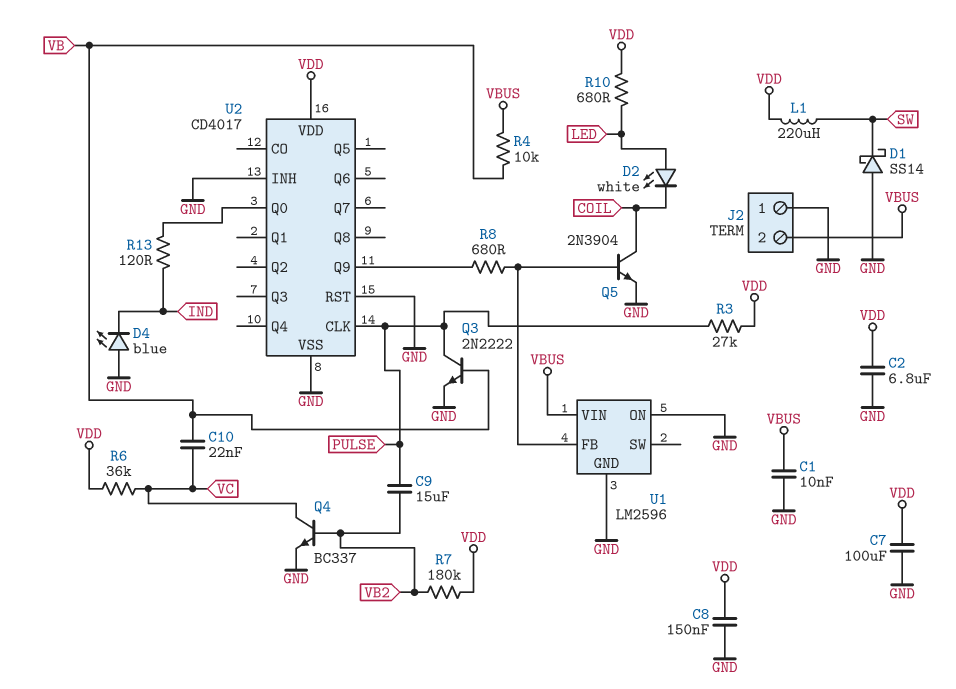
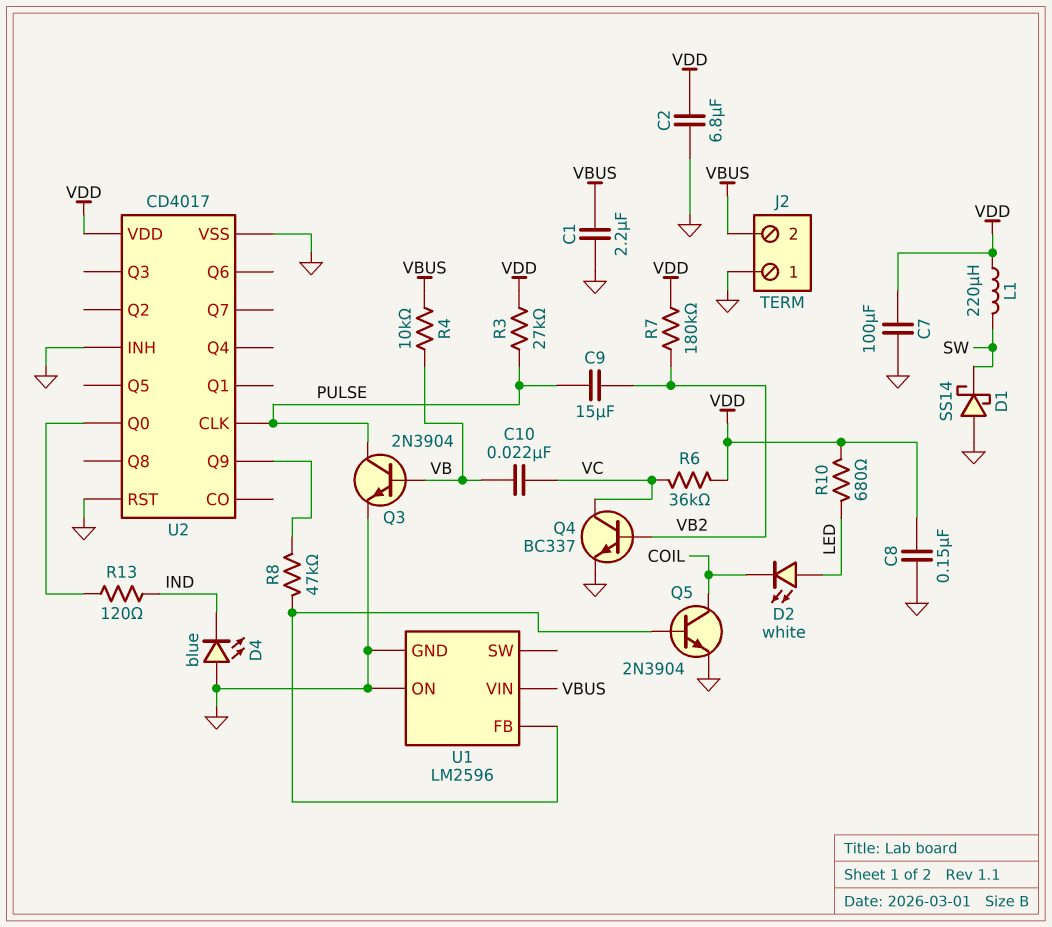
C1: 10nF (GND, VBUS) -> 2.2uF (GND, VBUS)
Q3: NPN 2N2222 (B VB, C PULSE, E GND) -> NPN 2N3904 (B VB, C PULSE, E GND)
R8: 680 (U1/FB, U2/Q9) -> 47k (U1/FB, U2/Q9)

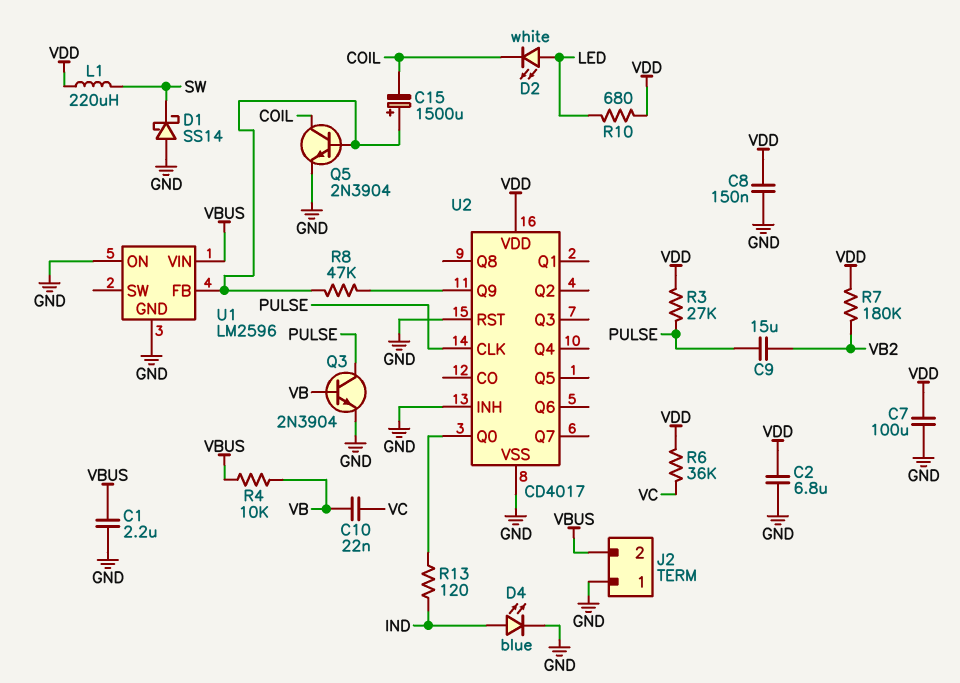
C15: none -> 1500uF (plus U1/FB, minus COIL)
D4: LED blue (A GND, K IND) -> LED blue (A IND, K GND)
Q4: NPN BC337 (B VB2, C VC, E GND) -> none

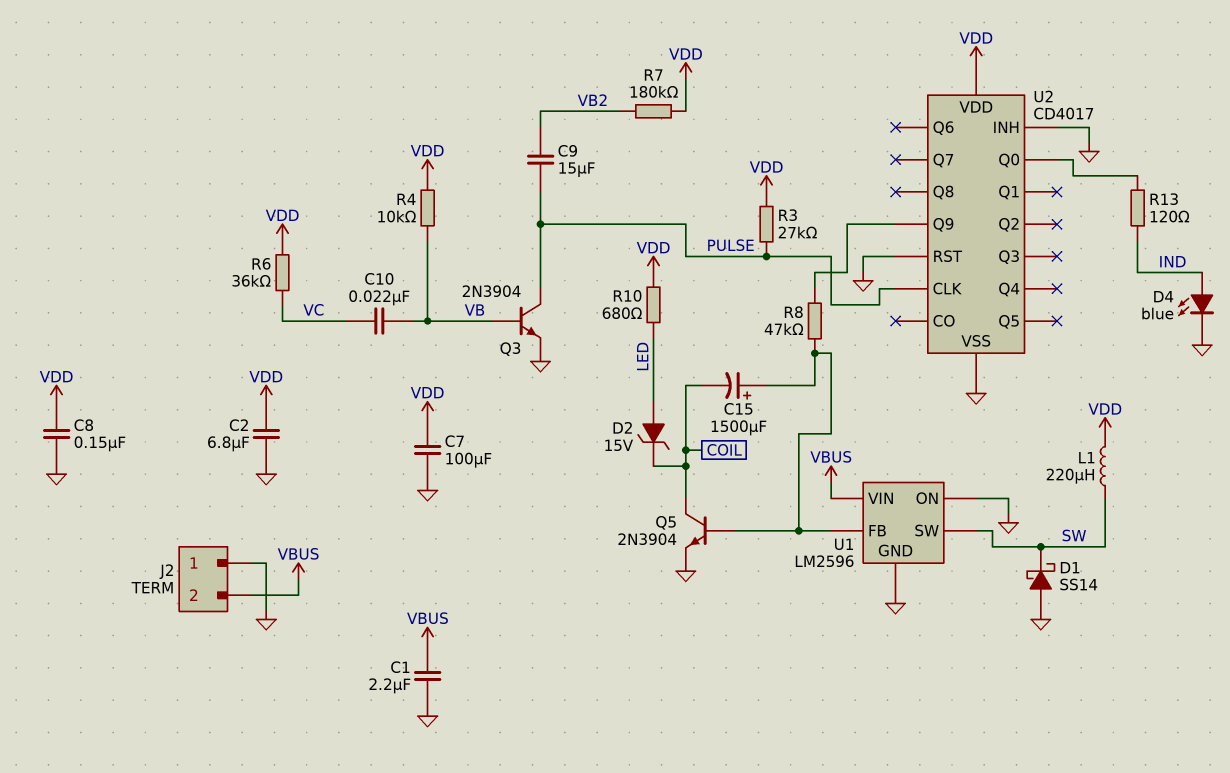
D2: LED white (A LED, K COIL) -> zener 15V (A LED, K COIL)
R4: 10k (VB, VBUS) -> 10k (VB, VDD)
U1 pin SW: none -> SW

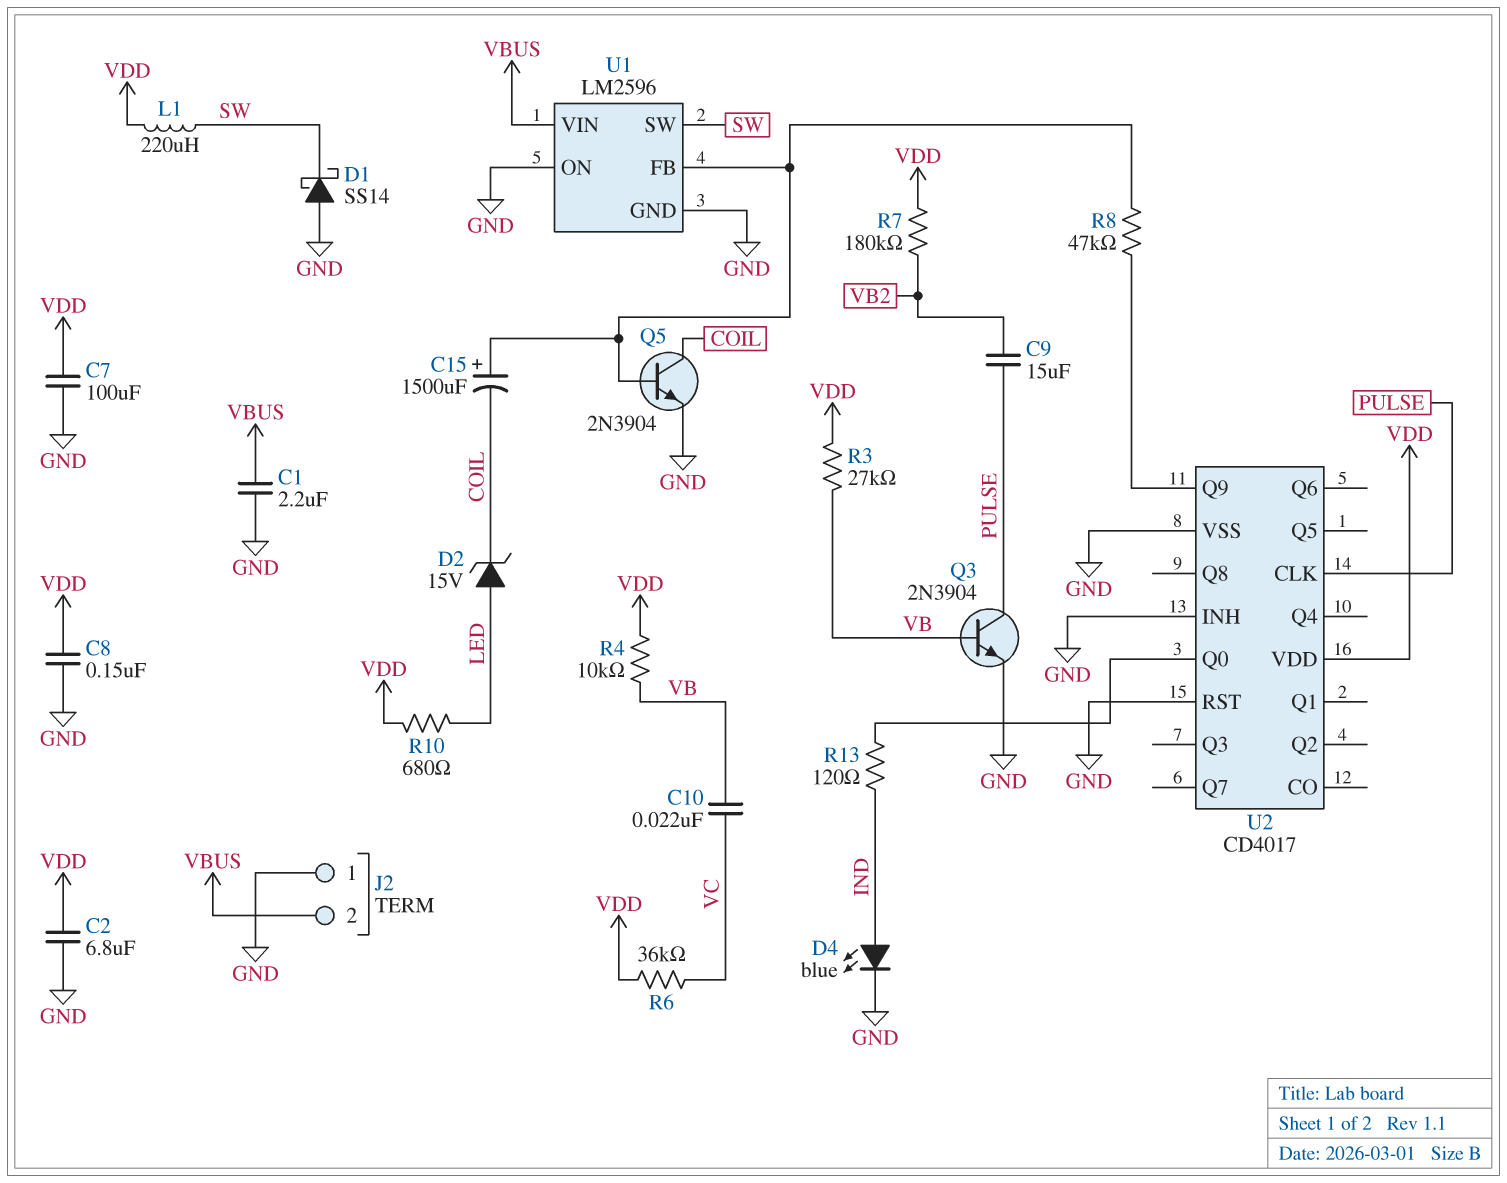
R3: 27k (PULSE, VDD) -> 27k (VB, VDD)

